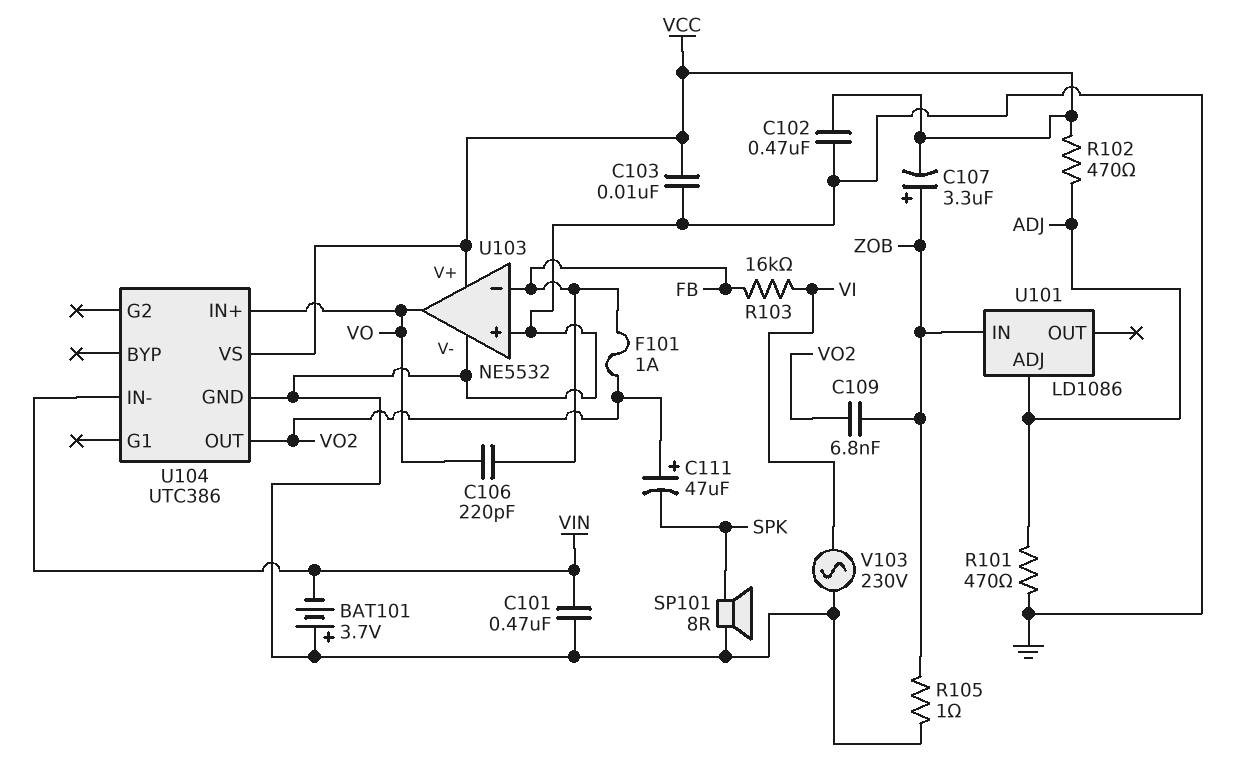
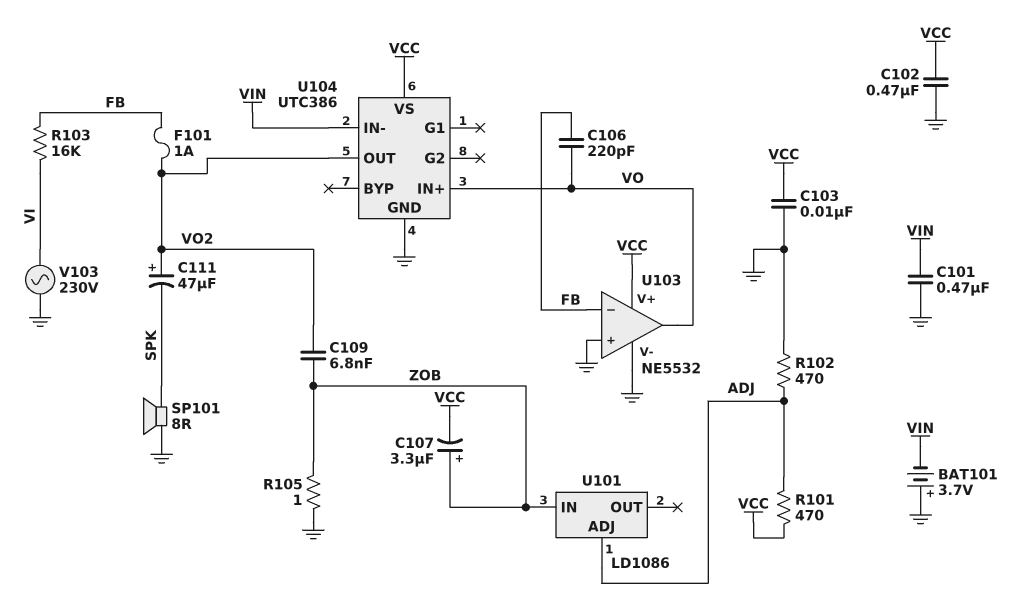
R101: 470 (ADJ, GND) -> 470 (ADJ, VCC)
R102: 470 (ADJ, VCC) -> 470 (ADJ, GND)

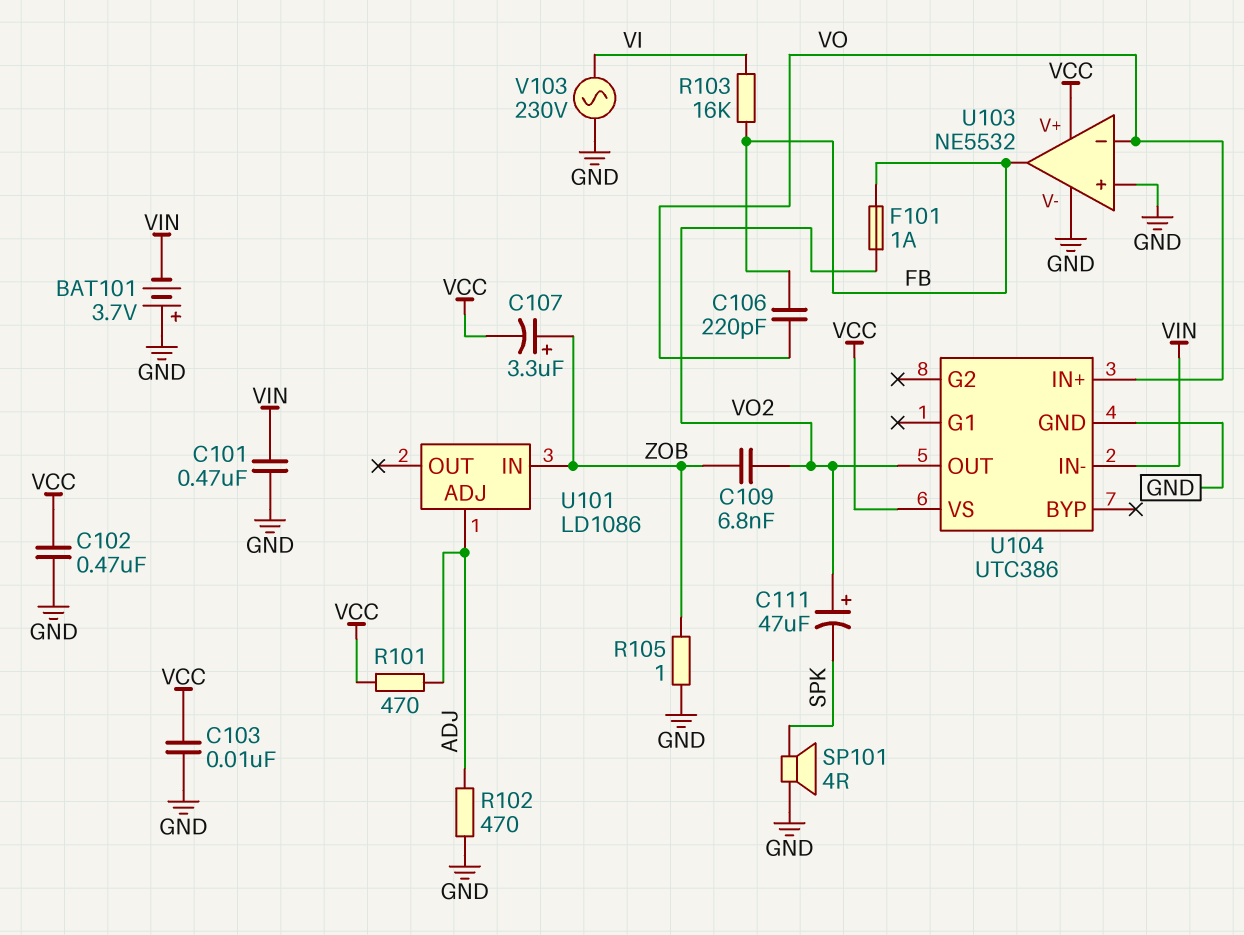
SP101: speaker 8R (GND, SPK) -> speaker 4R (GND, SPK)
U103 pin in-: FB -> VO
U103 pin out: VO -> FB

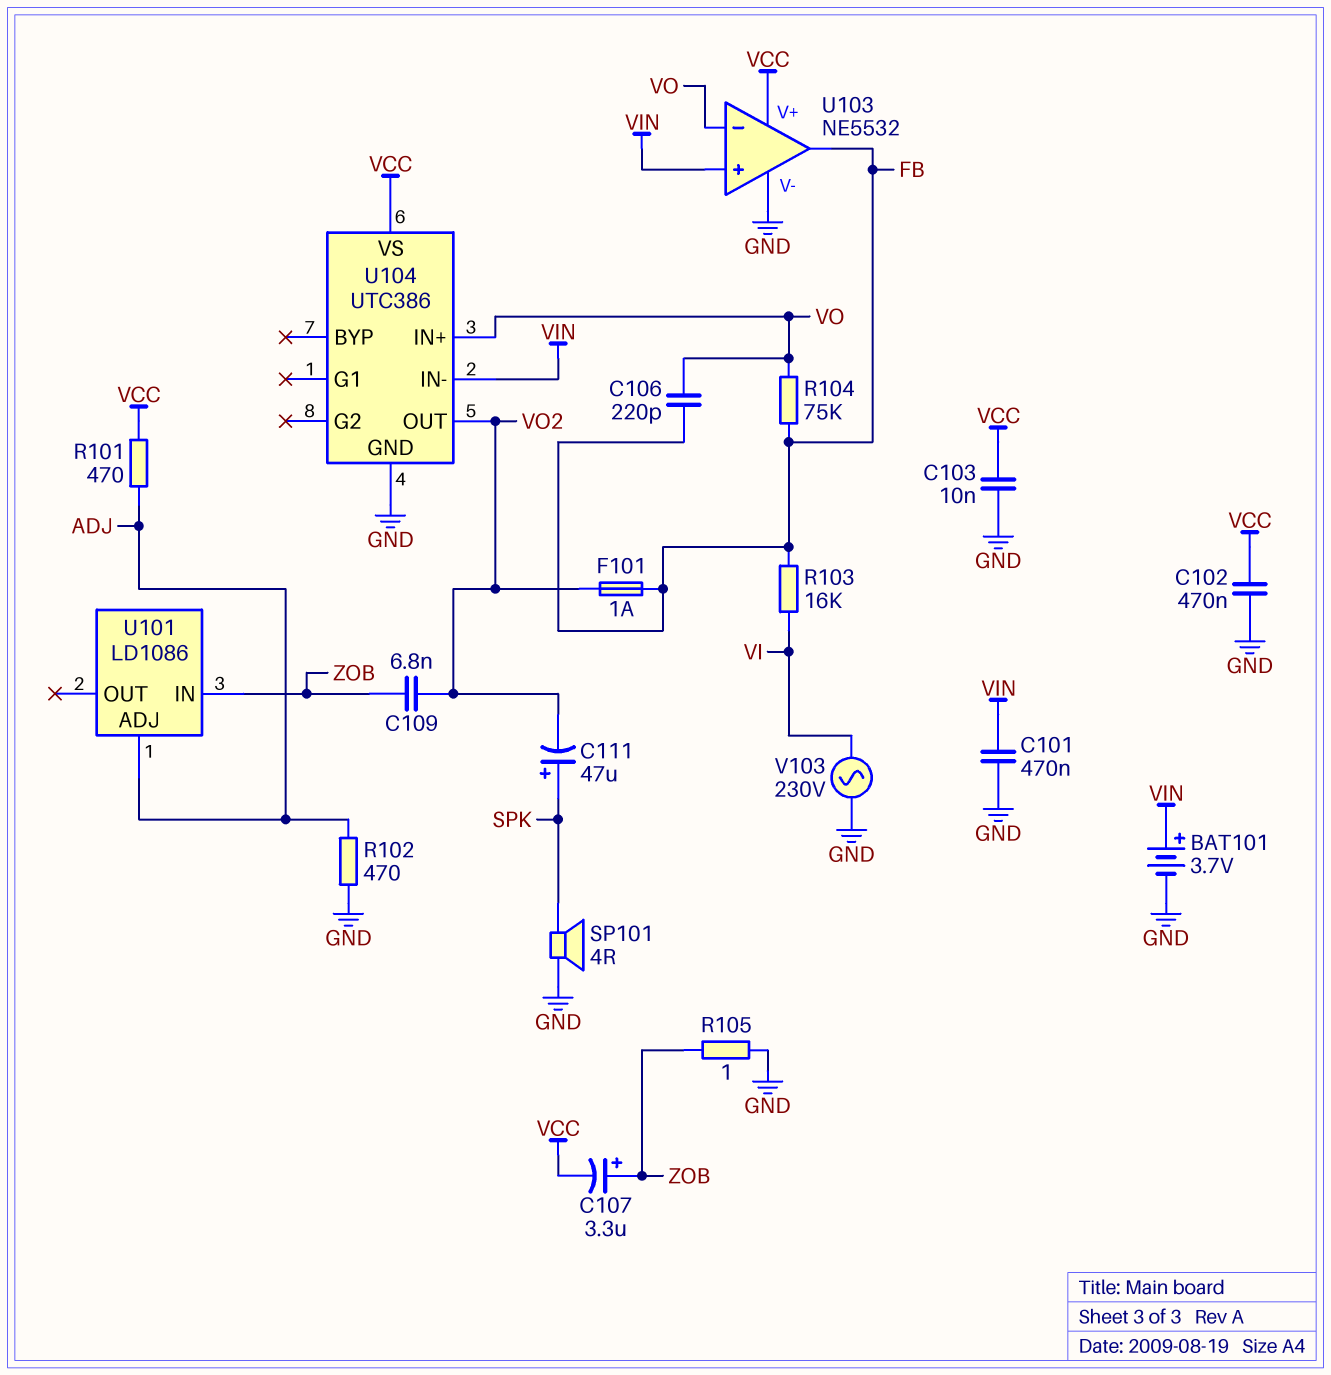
BAT101: 3.7V (plus GND, minus VIN) -> 3.7V (plus VIN, minus GND)
C111: 47uF (plus VO2, minus SPK) -> 47uF (plus SPK, minus VO2)
R104: none -> 75k (FB, VO)
U103 pin in+: GND -> VIN

